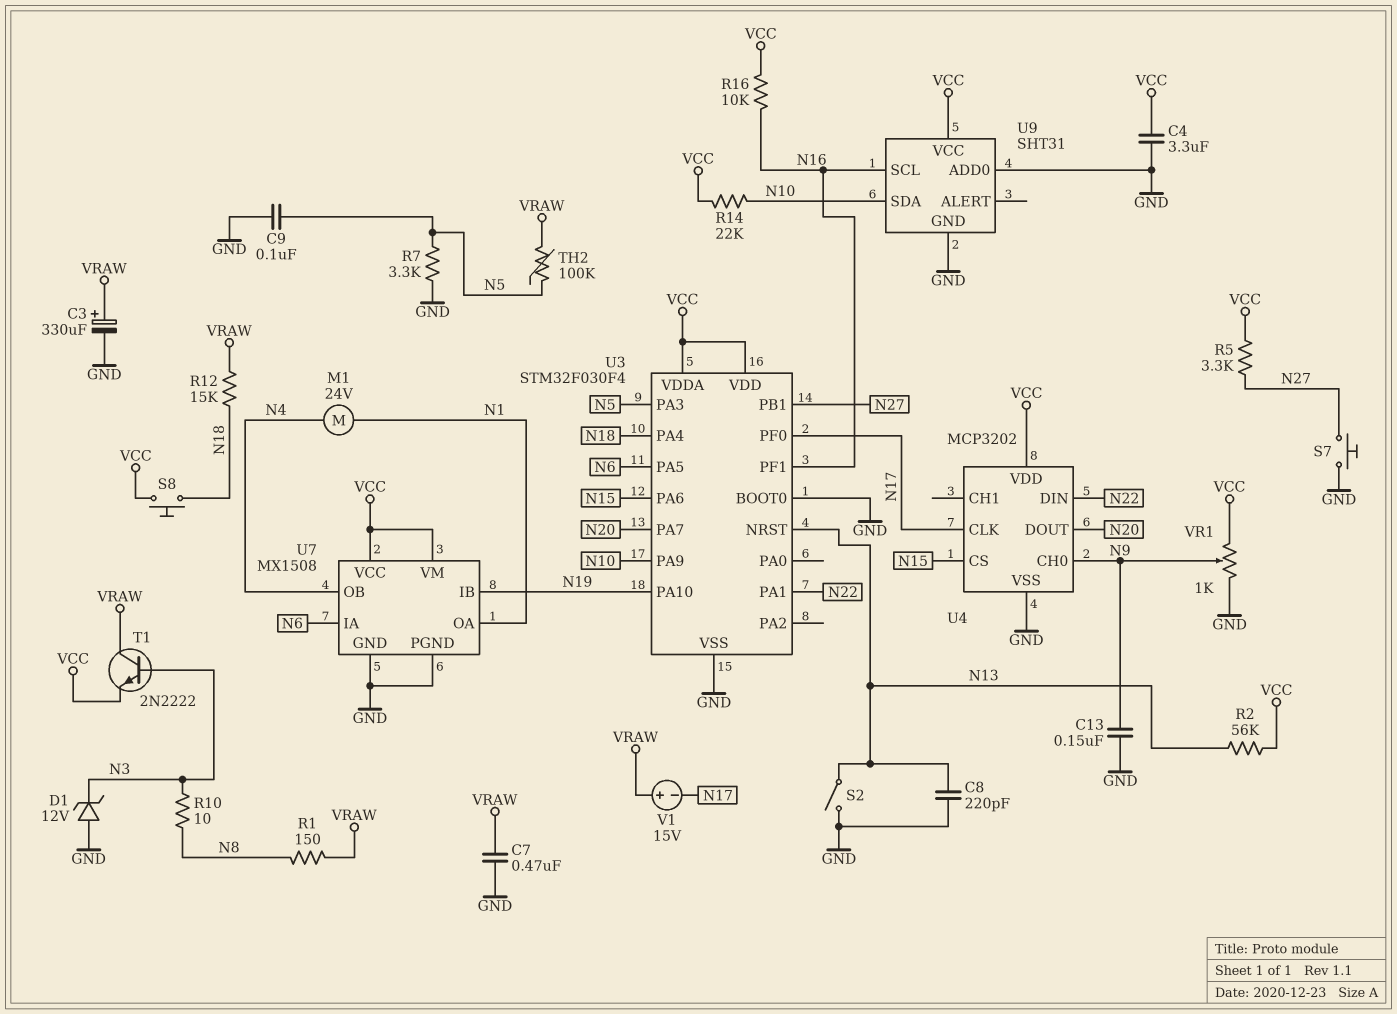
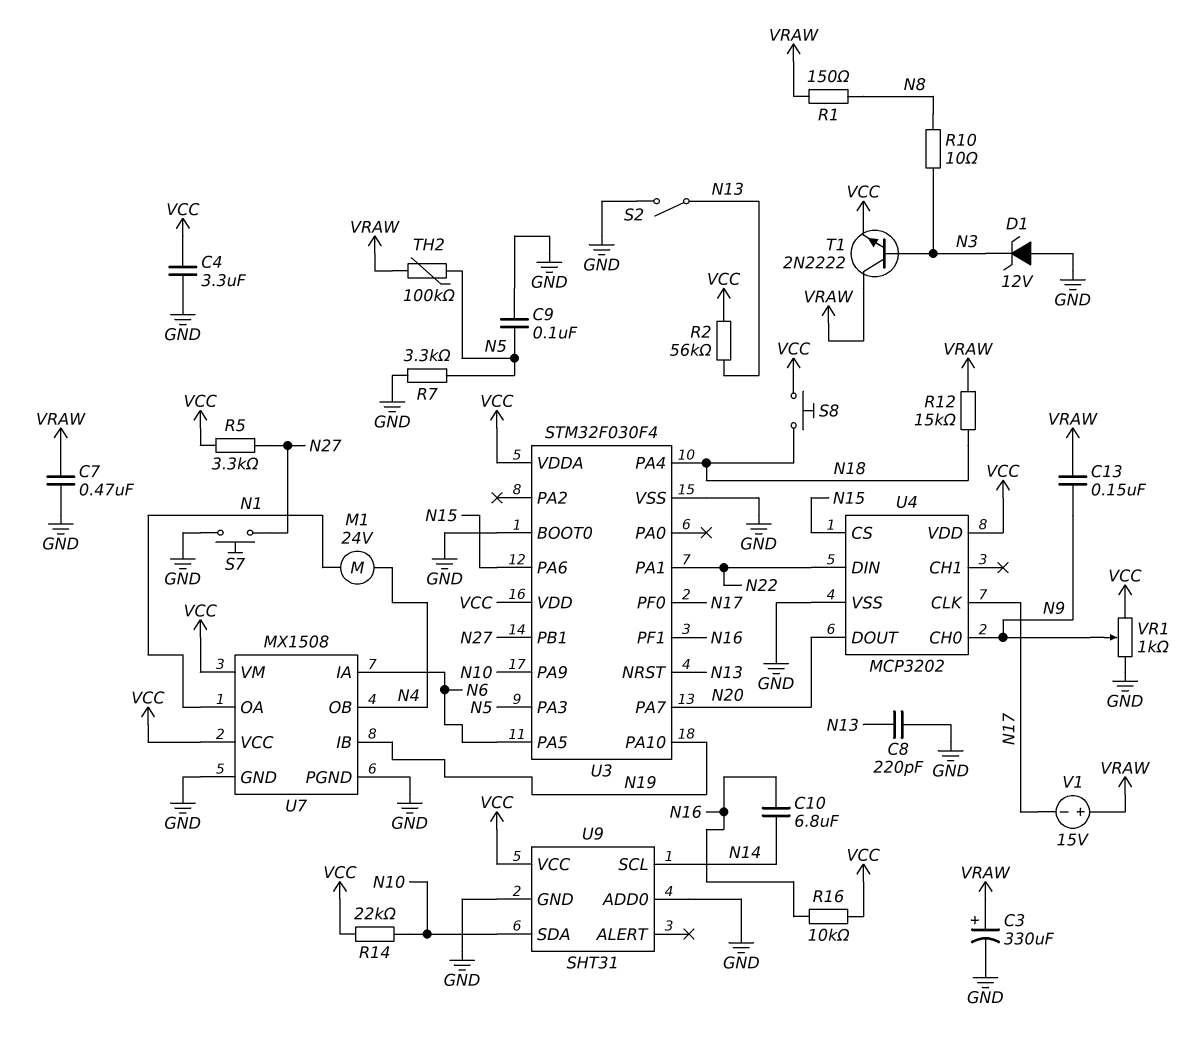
C10: none -> 6.8uF (N14, N16)
C13: 150nF (GND, N9) -> 150nF (N9, VRAW)
U9 pin SCL: N16 -> N14

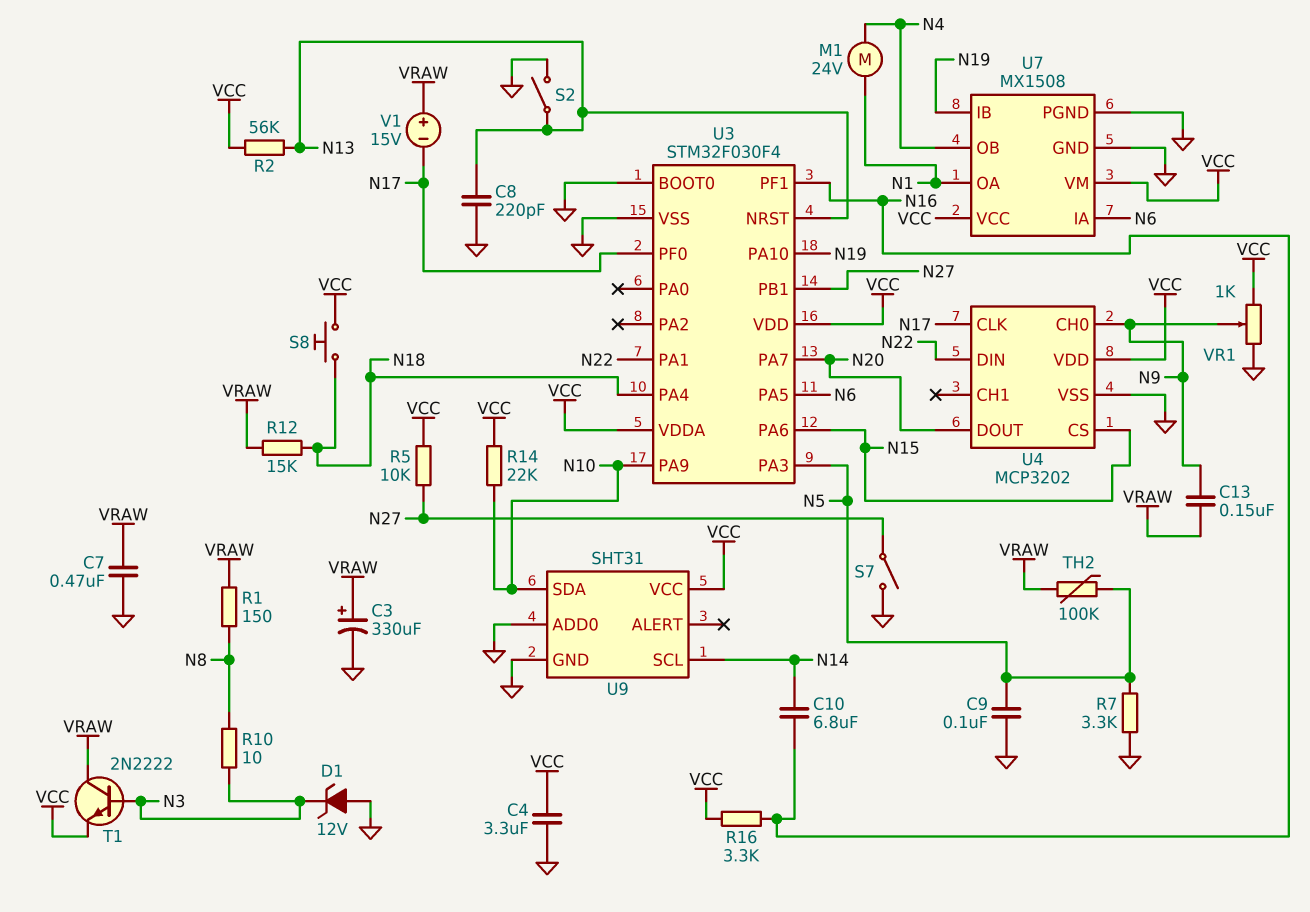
R5: 3.3k (N27, VCC) -> 10k (N27, VCC)
R16: 10k (N16, VCC) -> 3.3k (N16, VCC)
S7: button (GND, N27) -> switch (GND, N27)

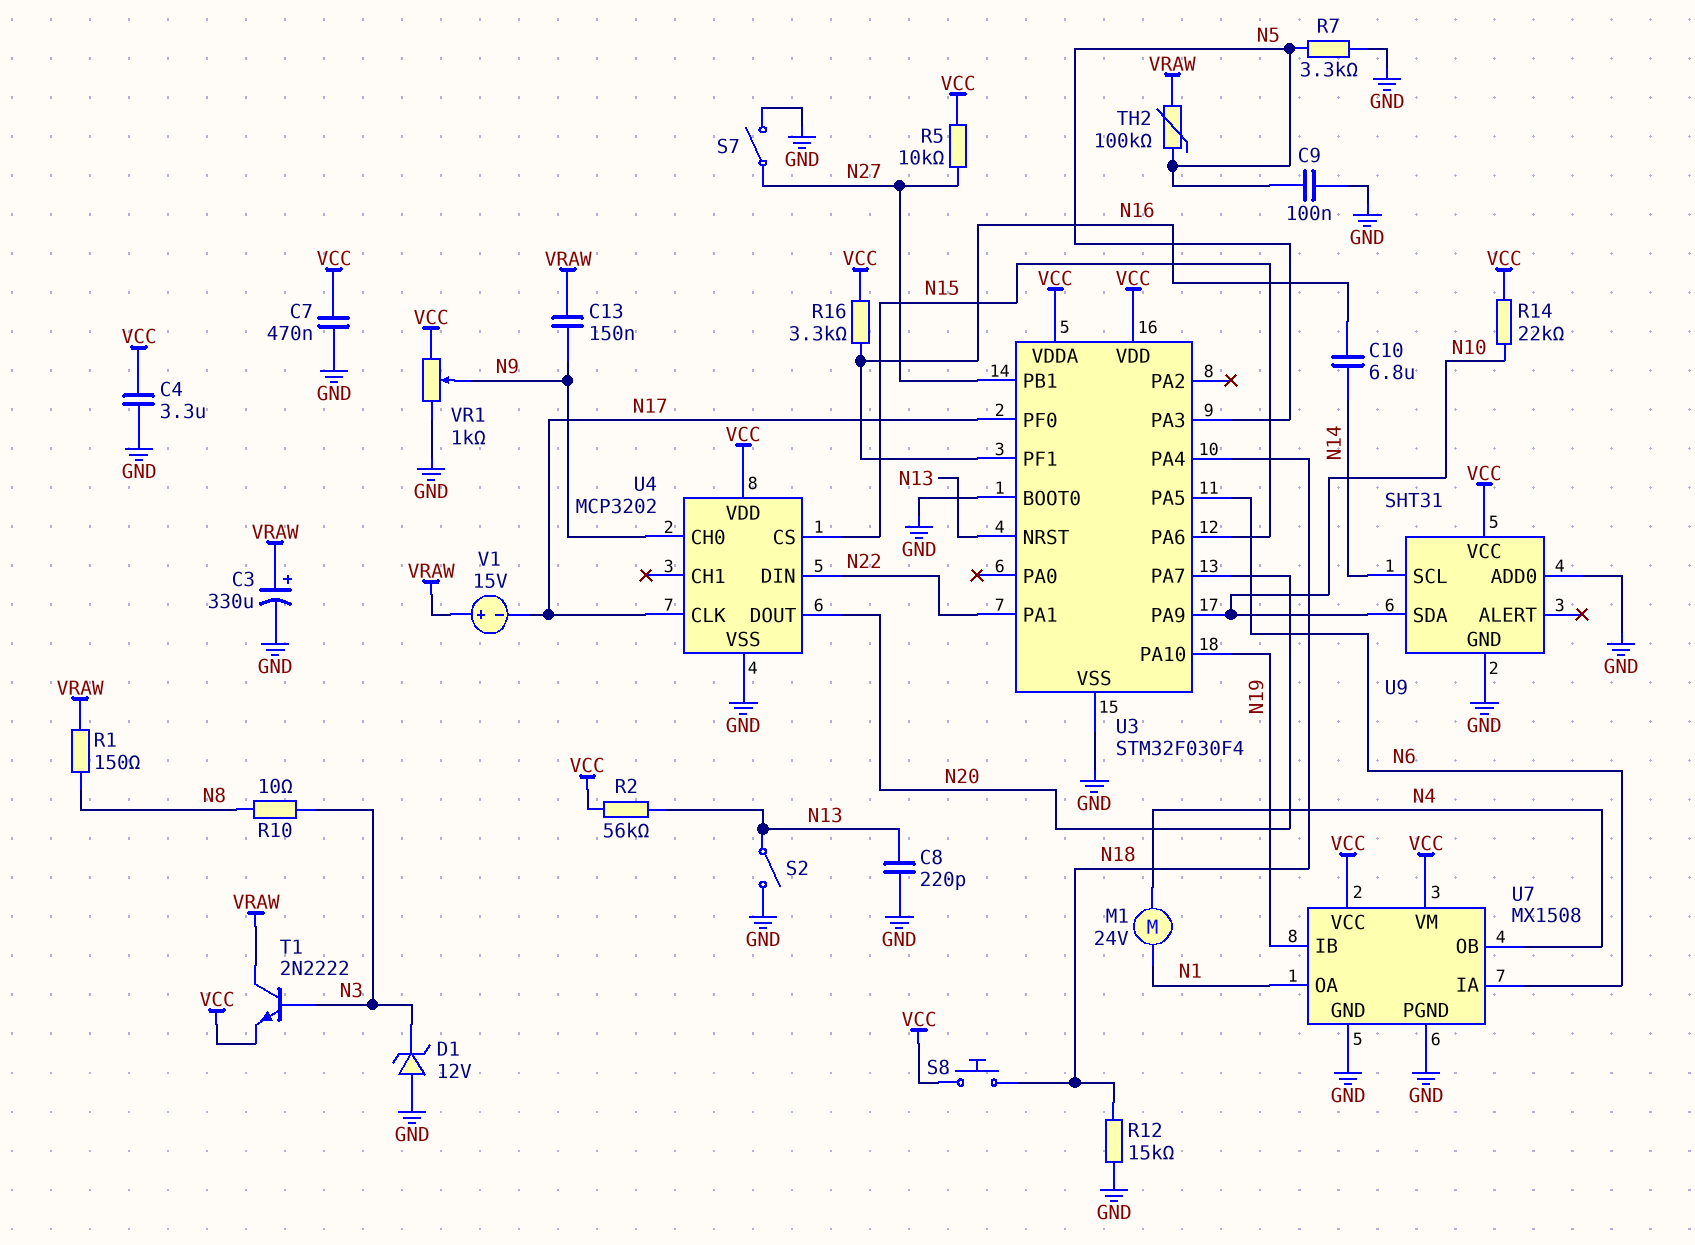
C7: 470nF (GND, VRAW) -> 470nF (GND, VCC)
R12: 15k (N18, VRAW) -> 15k (GND, N18)

